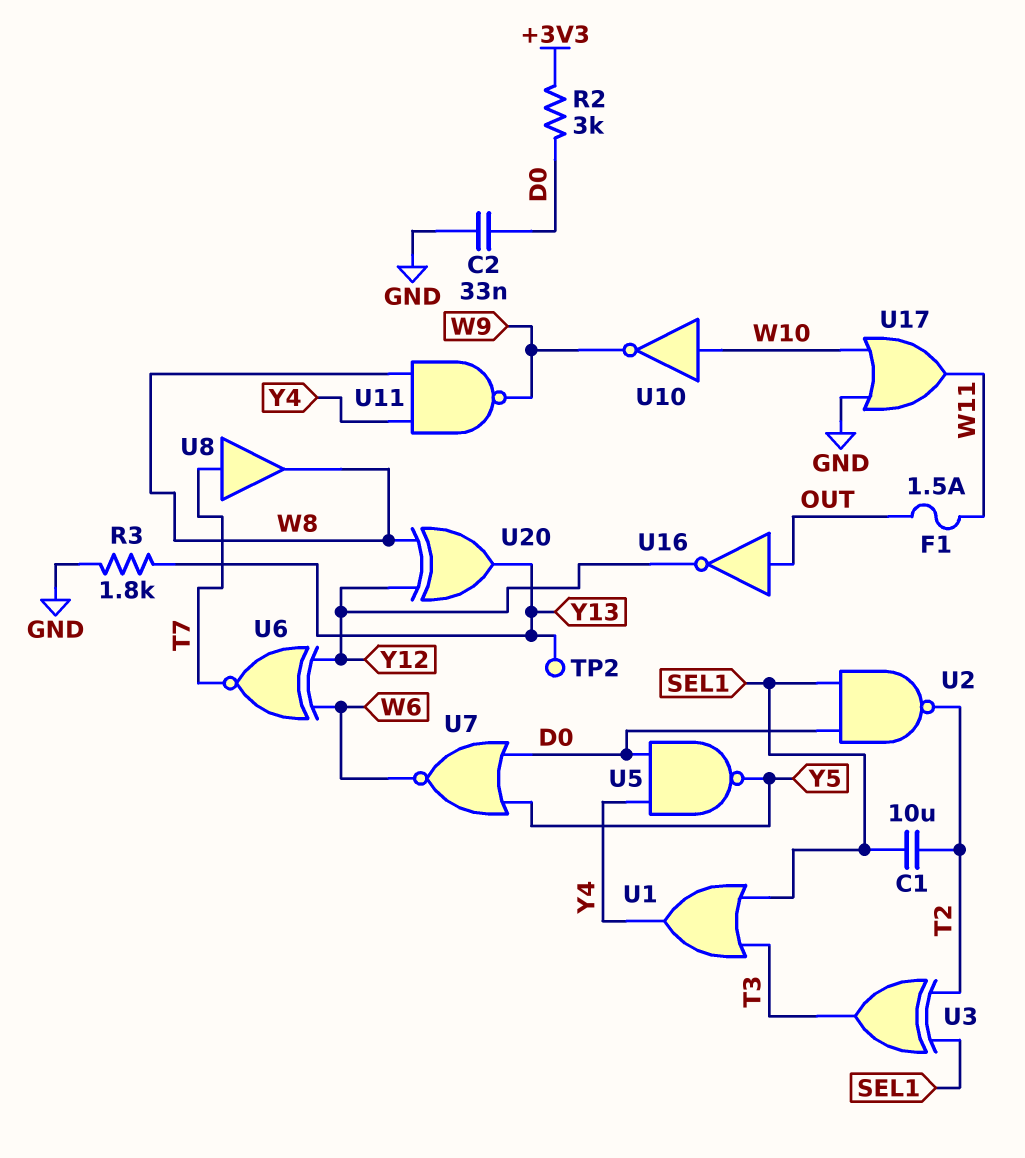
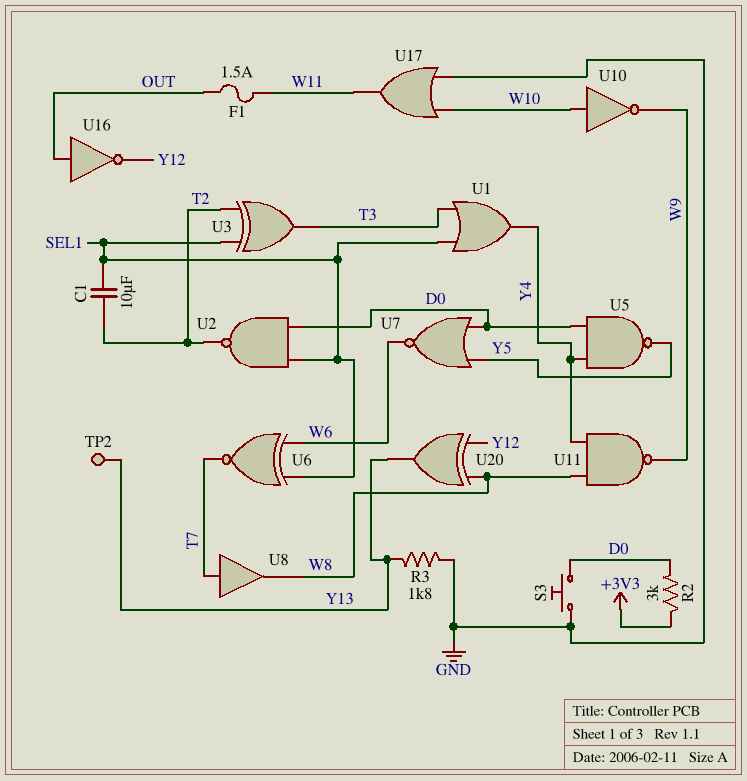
C2: 33nF (D0, GND) -> none
S3: none -> button (D0, GND)
U6: XNOR (in W6, in Y12, out T7) -> XNOR (in SEL1, in W6, out T7)

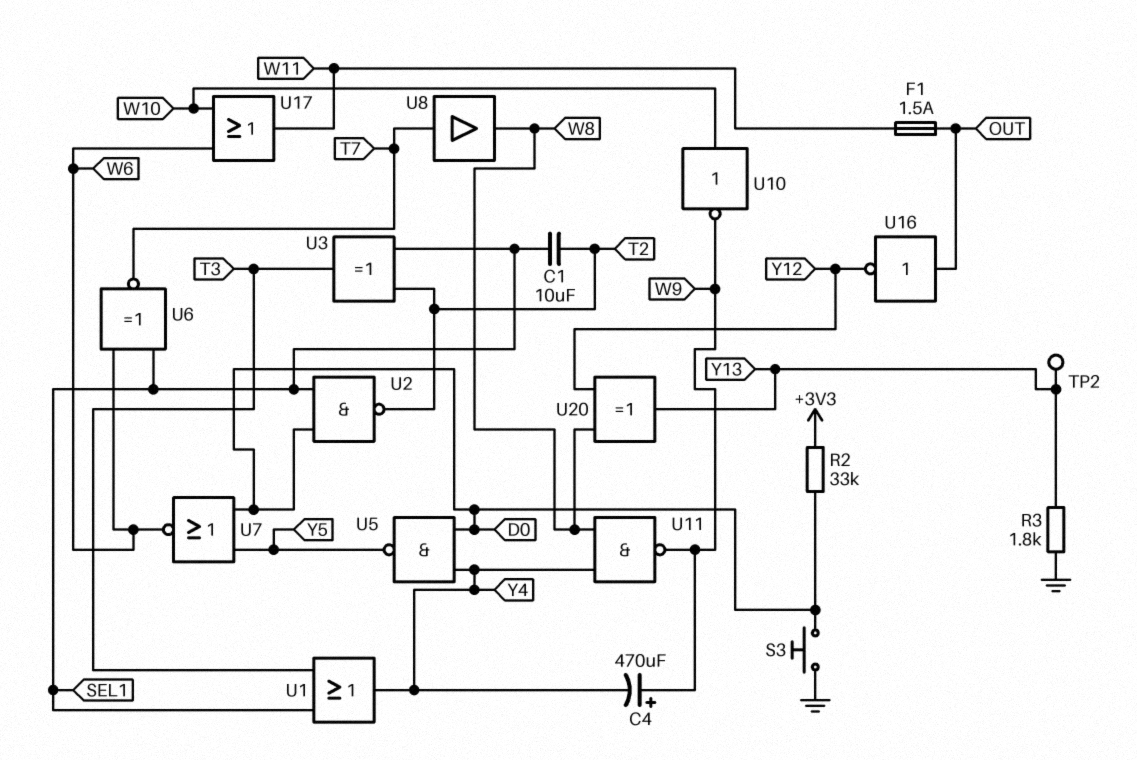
C4: none -> 470uF (plus W9, minus Y4)
R2: 3k (+3V3, D0) -> 33k (+3V3, D0)
U17: OR (in GND, in W10, out W11) -> OR (in W6, in W10, out W11)

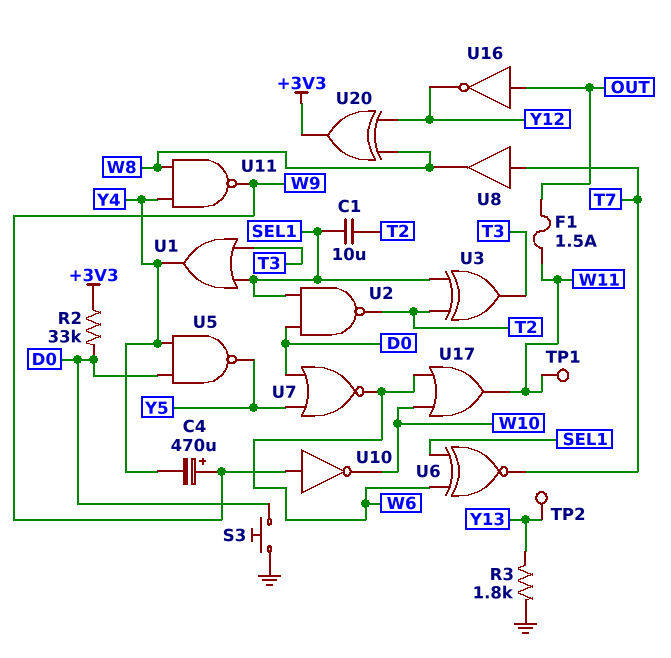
TP1: none -> test point (W11)
U10: NOT (in W10, out W9) -> NOT (in W9, out W10)
U20: XOR (in W8, in Y12, out Y13) -> XOR (in W8, in Y12, out +3V3)

